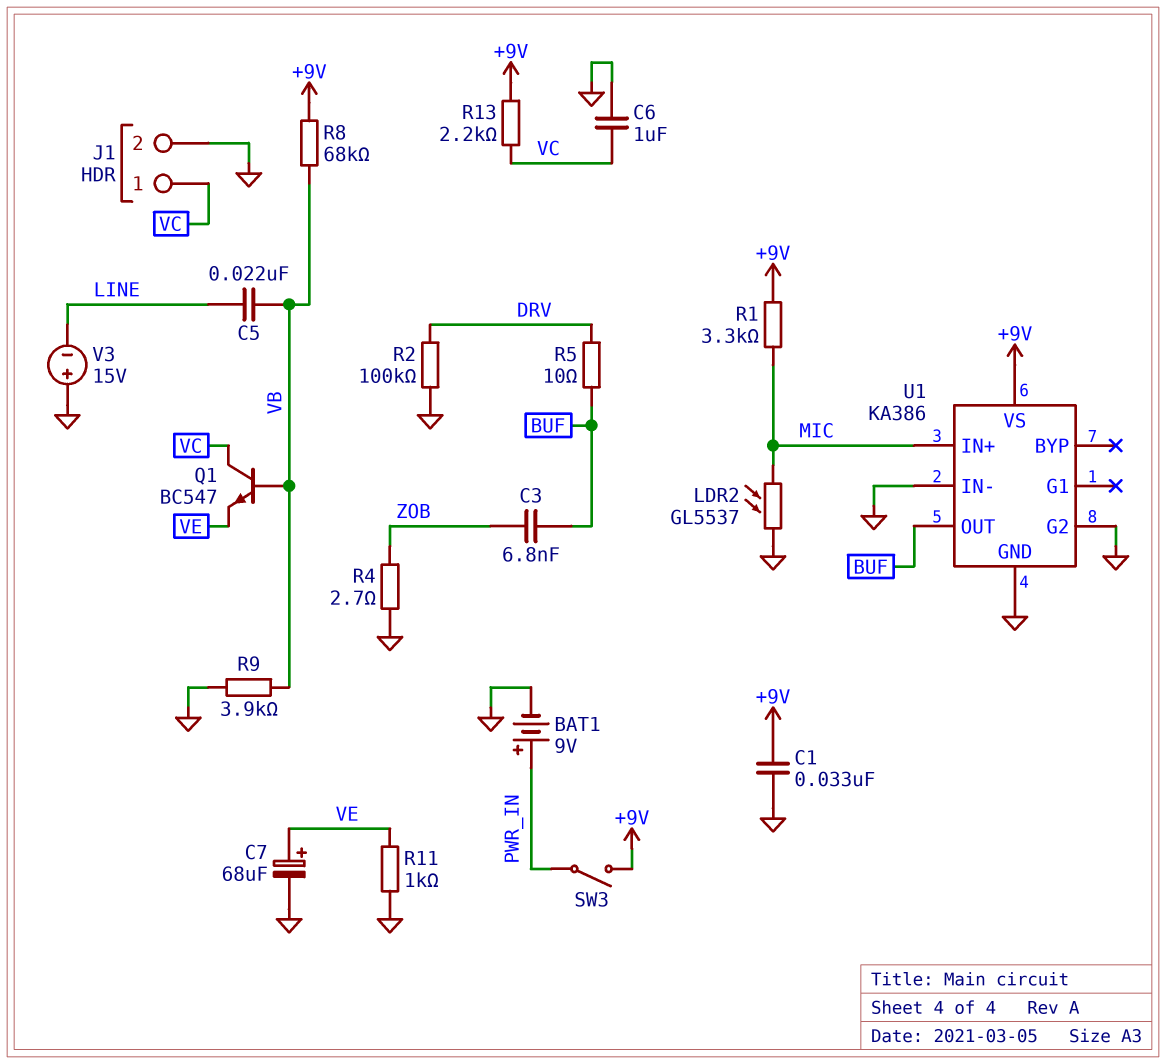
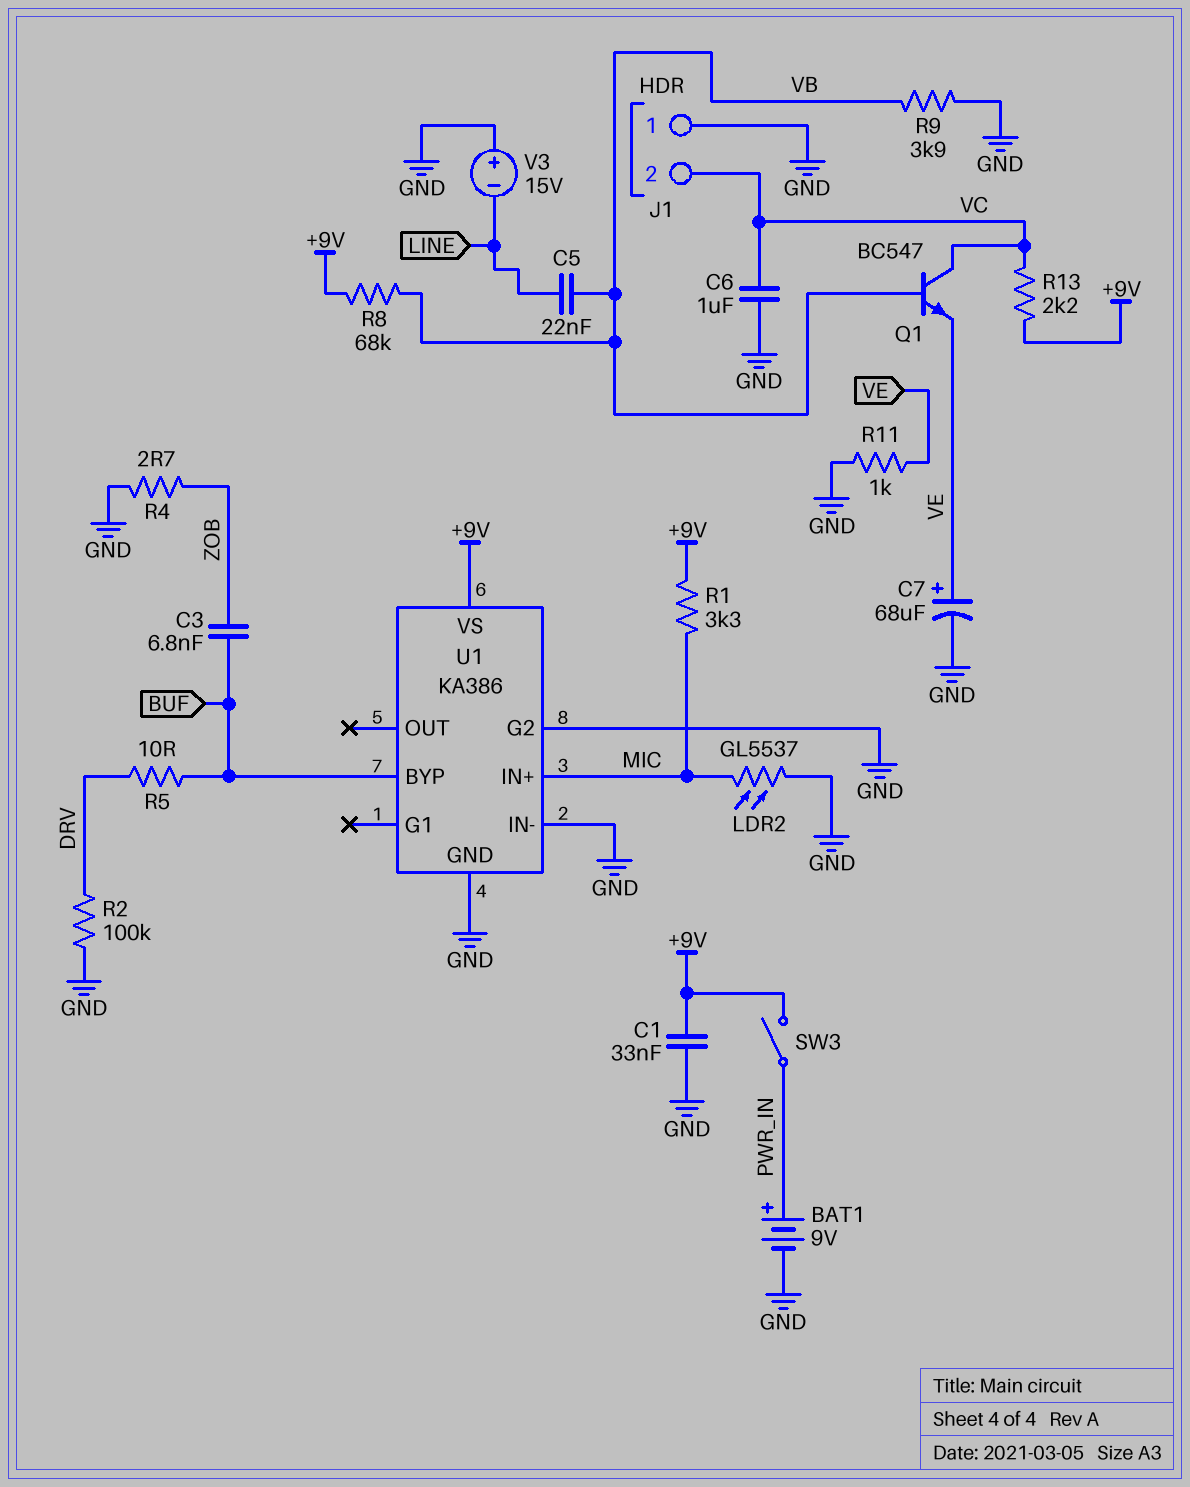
J1 pin 1: VC -> GND
J1 pin 2: GND -> VC
U1 pin BYP: none -> BUF
U1 pin OUT: BUF -> none

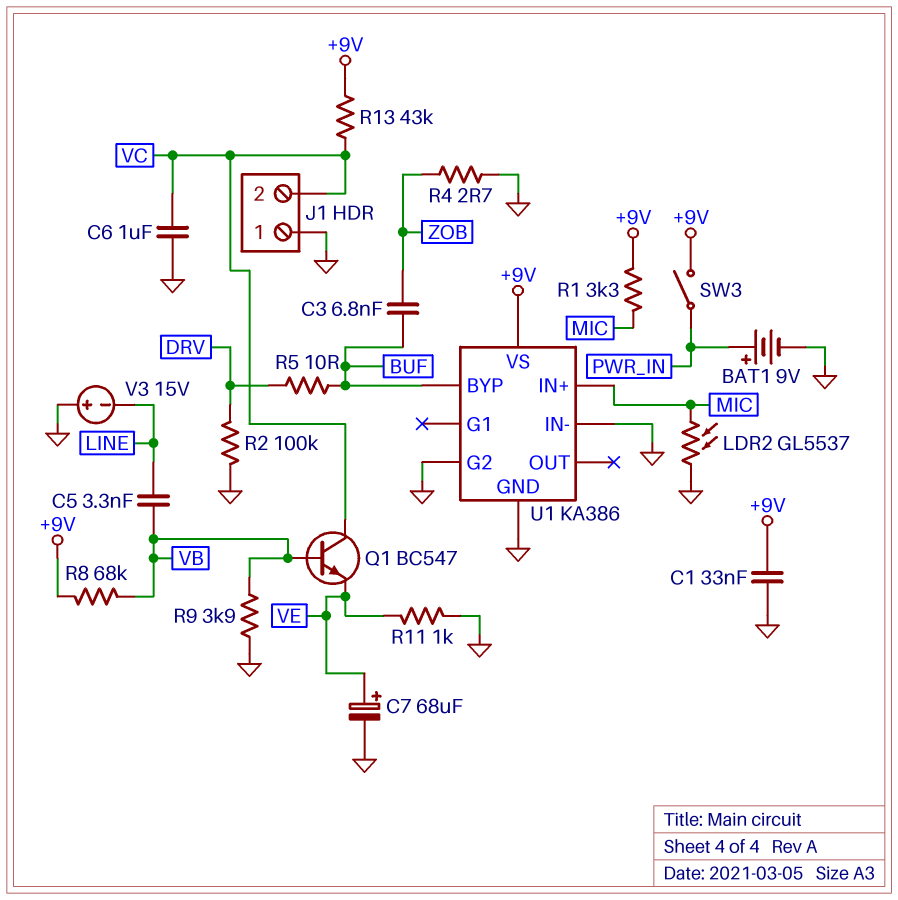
C5: 22nF (LINE, VB) -> 3.3nF (LINE, VB)
R13: 2.2k (+9V, VC) -> 43k (+9V, VC)

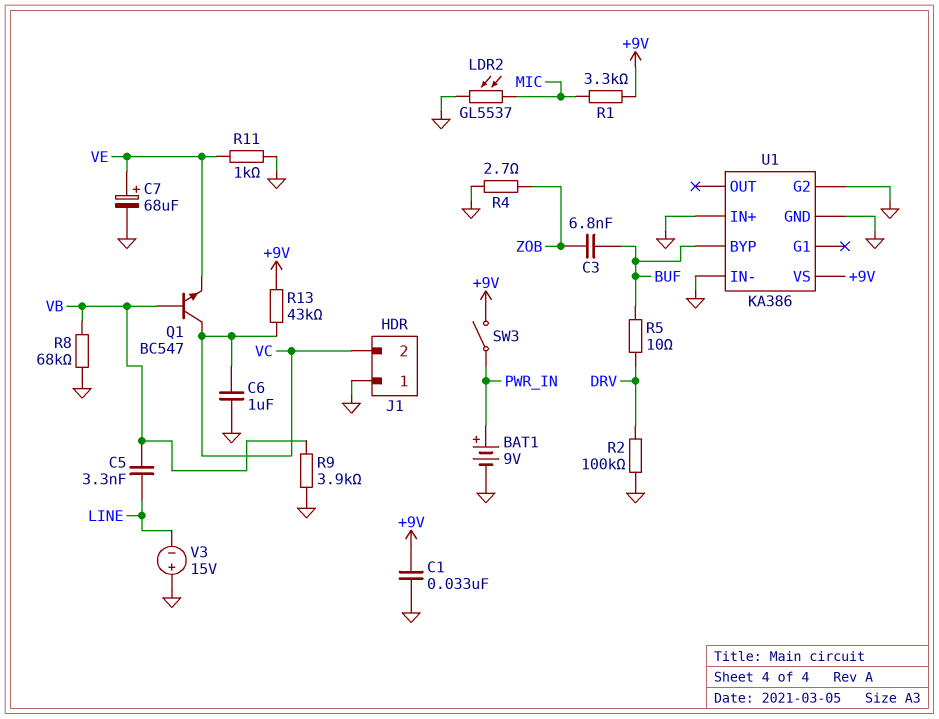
R8: 68k (+9V, VB) -> 68k (GND, VB)
U1 pin IN+: MIC -> GND

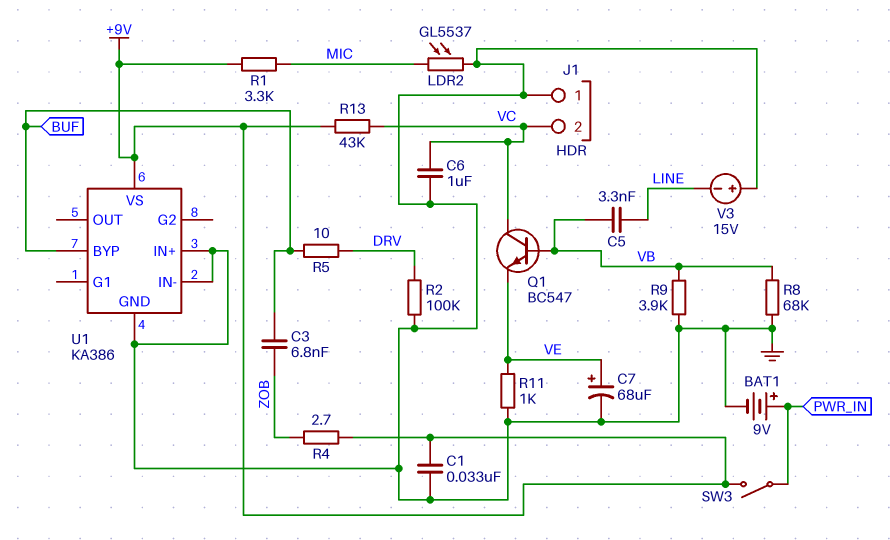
R4: 2.7 (GND, ZOB) -> 2.7 (+9V, ZOB)
U1 pin G2: GND -> none

